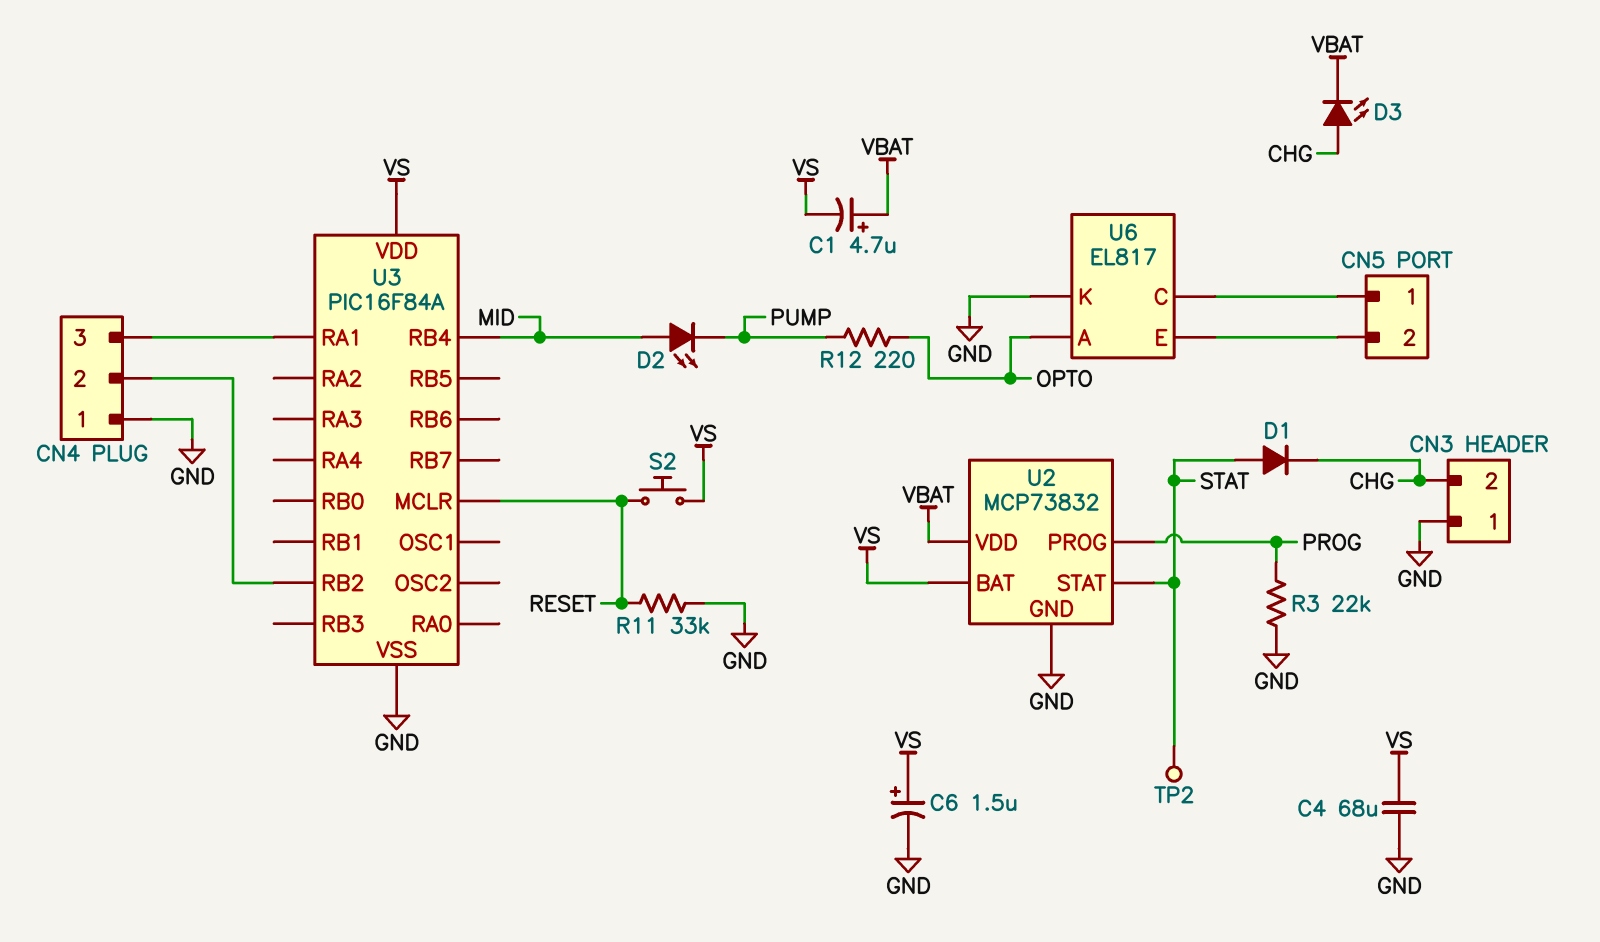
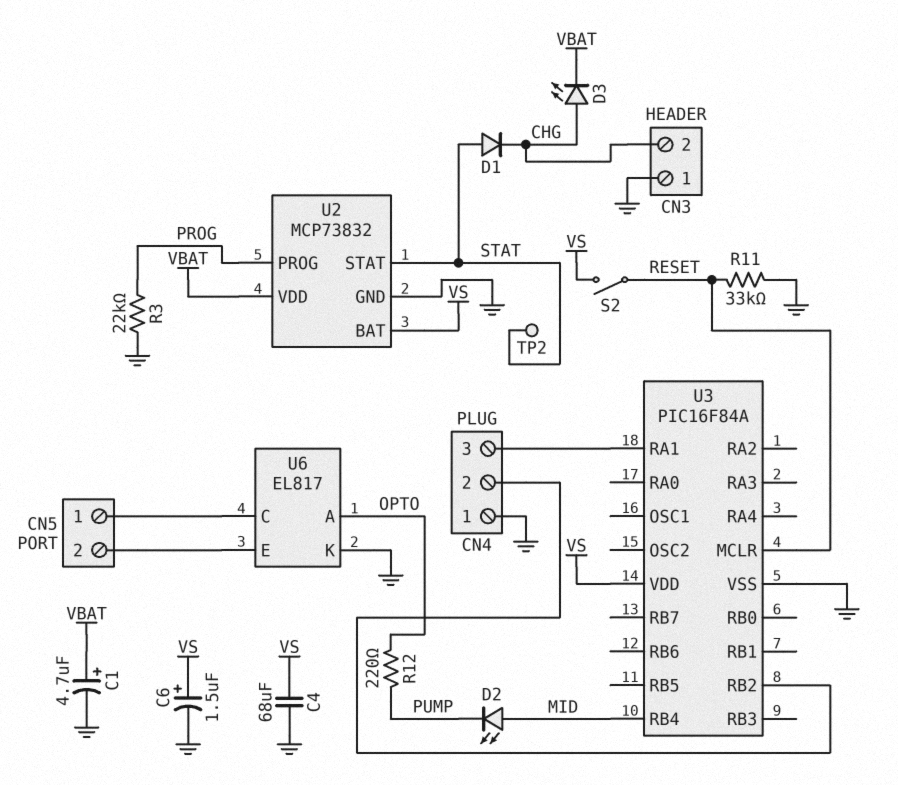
C1: 4.7uF (plus VBAT, minus VS) -> 4.7uF (plus VBAT, minus GND)
S2: button (RESET, VS) -> switch (RESET, VS)

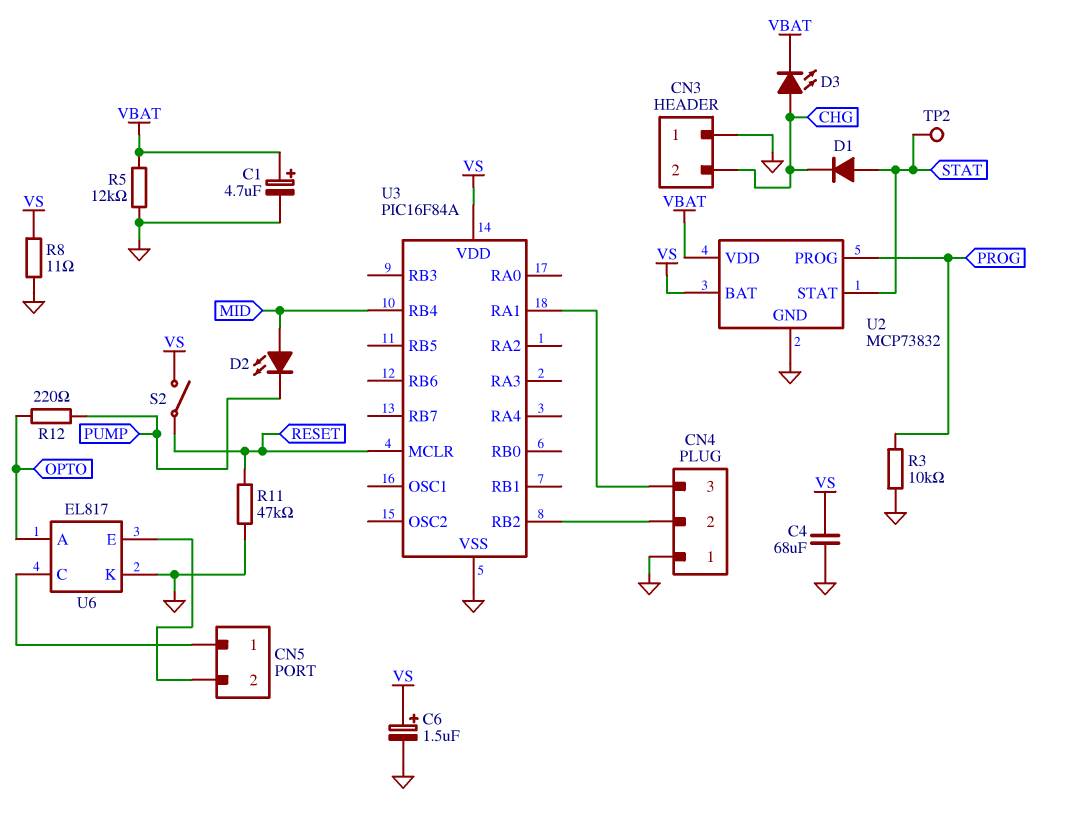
R3: 22k (GND, PROG) -> 10k (GND, PROG)
R5: none -> 12k (GND, VBAT)
R8: none -> 11 (GND, VS)
R11: 33k (GND, RESET) -> 47k (GND, RESET)

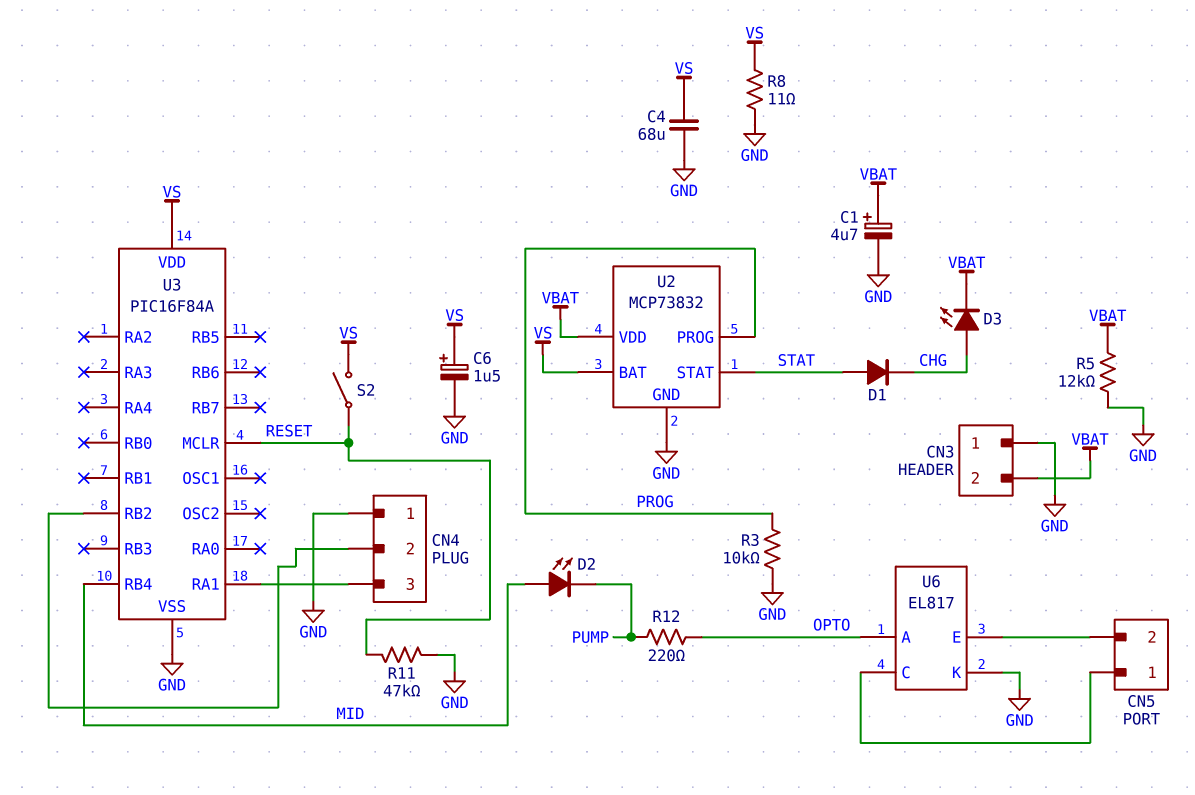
CN3 pin 2: CHG -> VBAT
TP2: test point (STAT) -> none

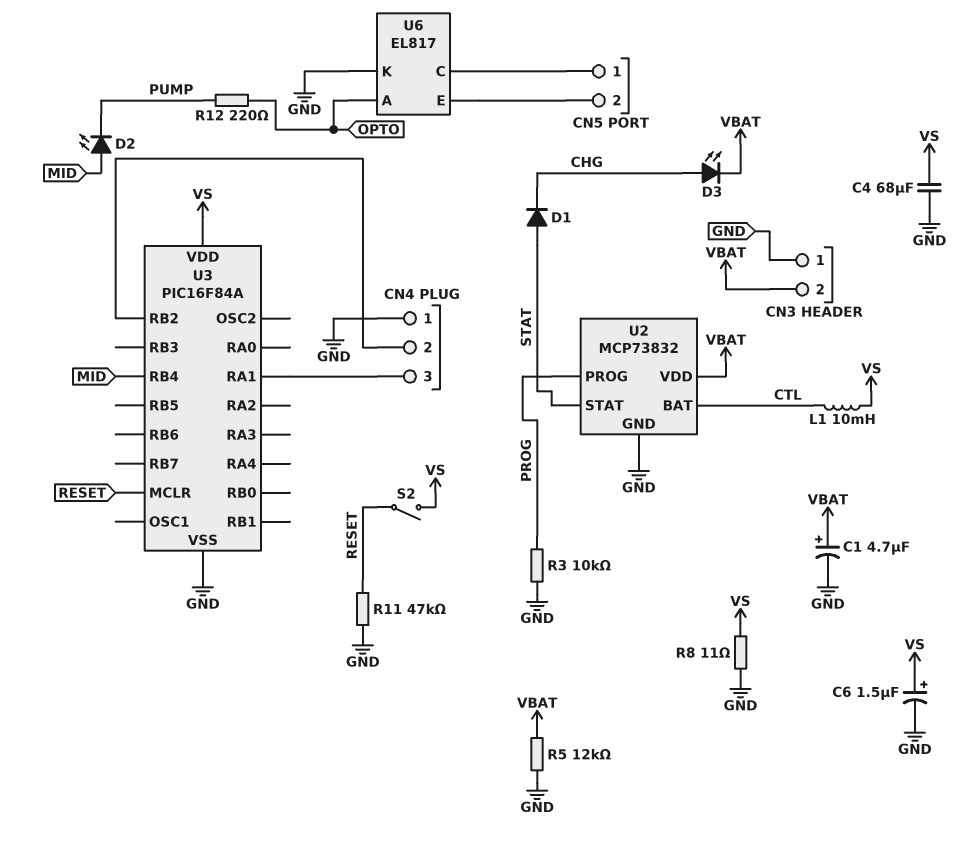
L1: none -> 10mH (CTL, VS)
U2 pin BAT: VS -> CTL

